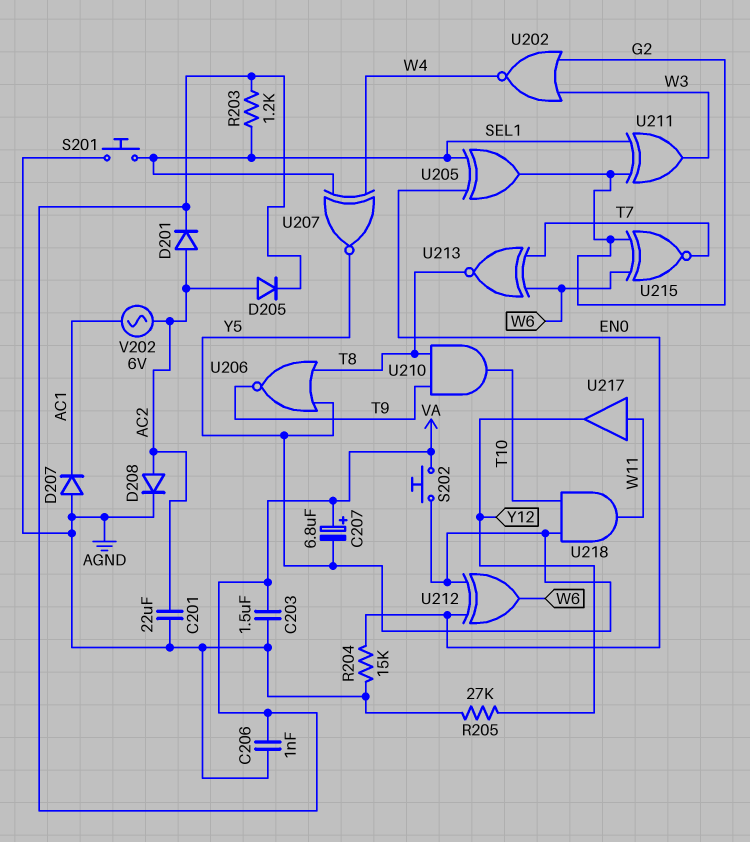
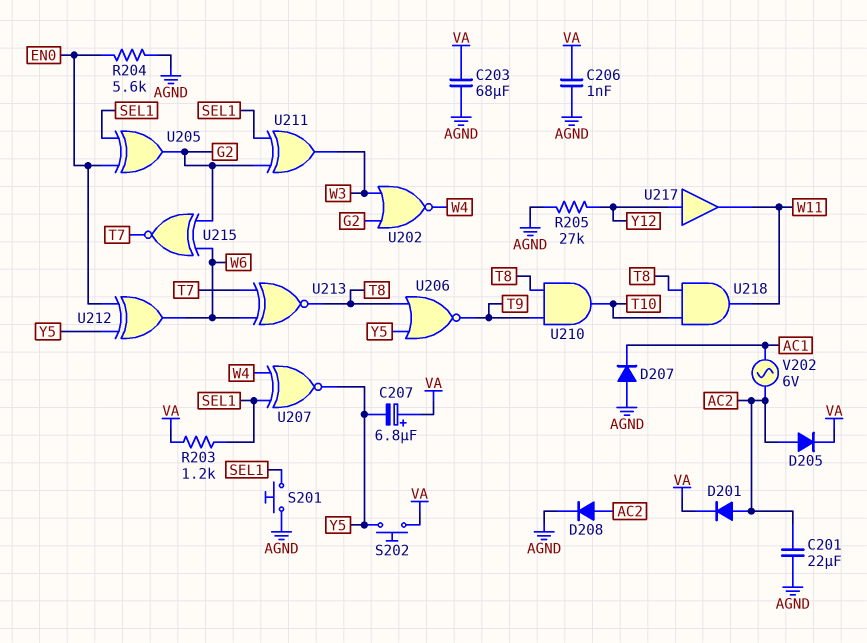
C203: 1.5uF (AGND, VA) -> 68uF (AGND, VA)
R204: 15k (AGND, EN0) -> 5.6k (AGND, EN0)
U217: buffer (in W11, out Y12) -> buffer (in Y12, out W11)
U218: AND (in T10, in Y5, out W11) -> AND (in T8, in T10, out W11)

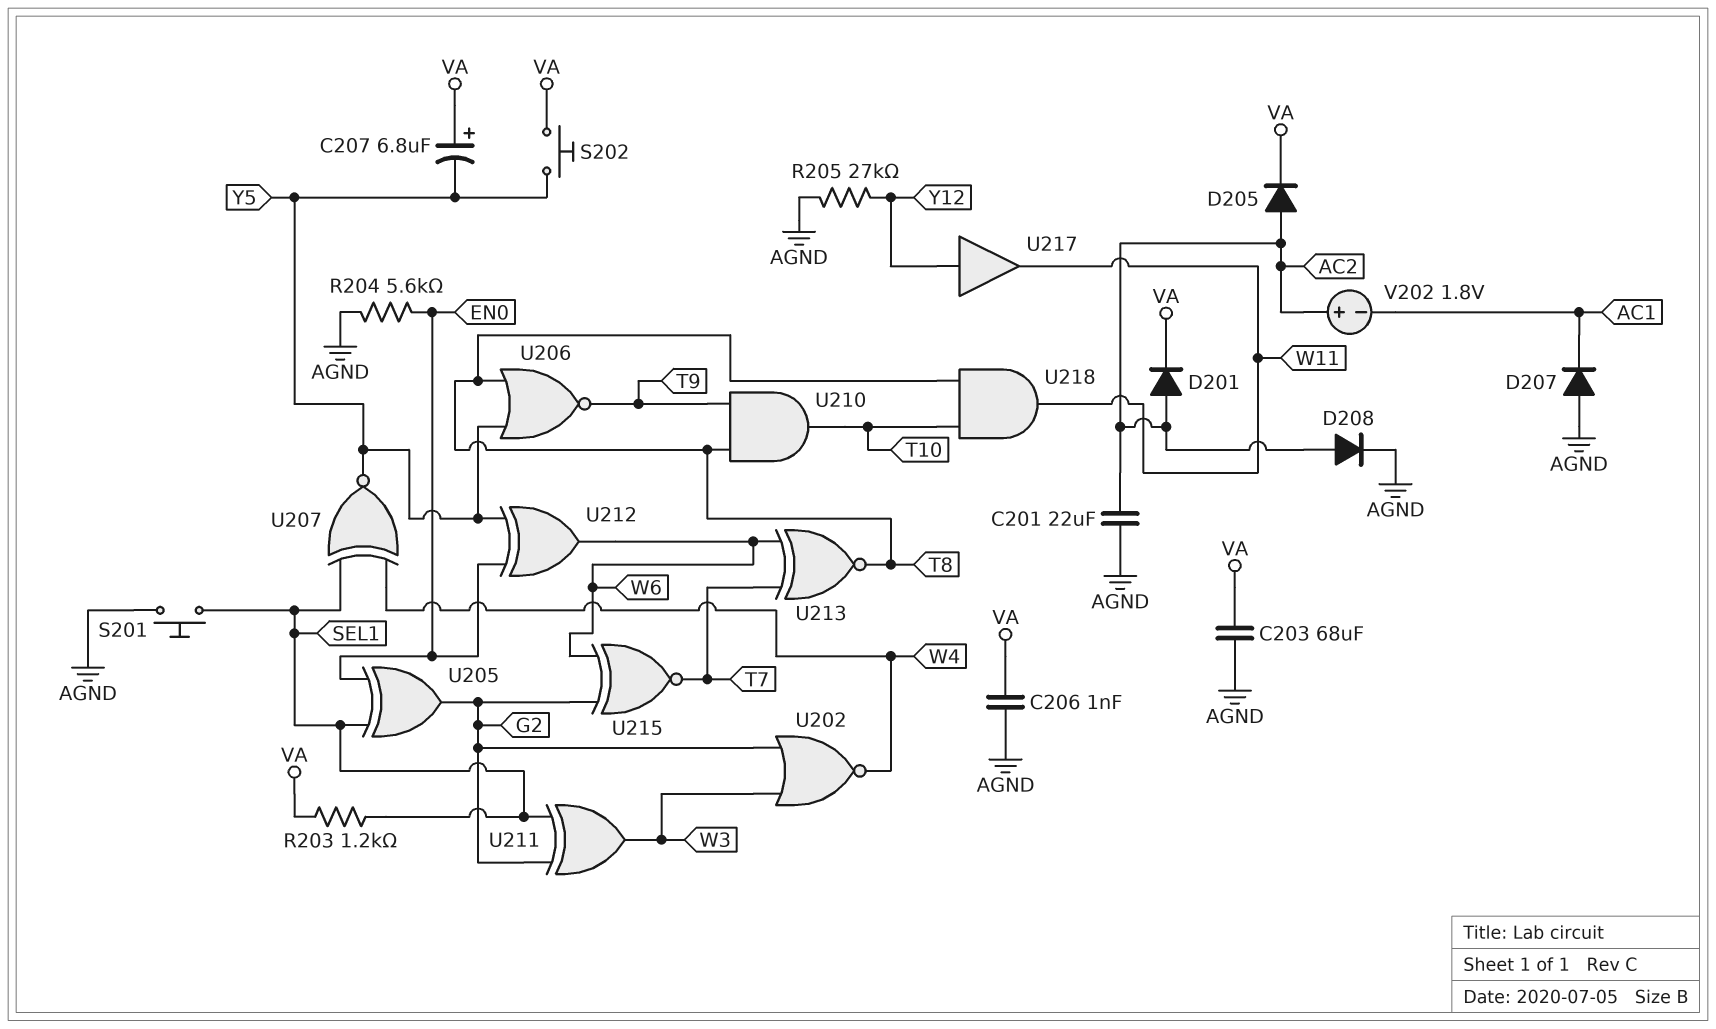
V202: AC 6V (AC1, AC2) -> 1.8V (plus AC2, minus AC1)

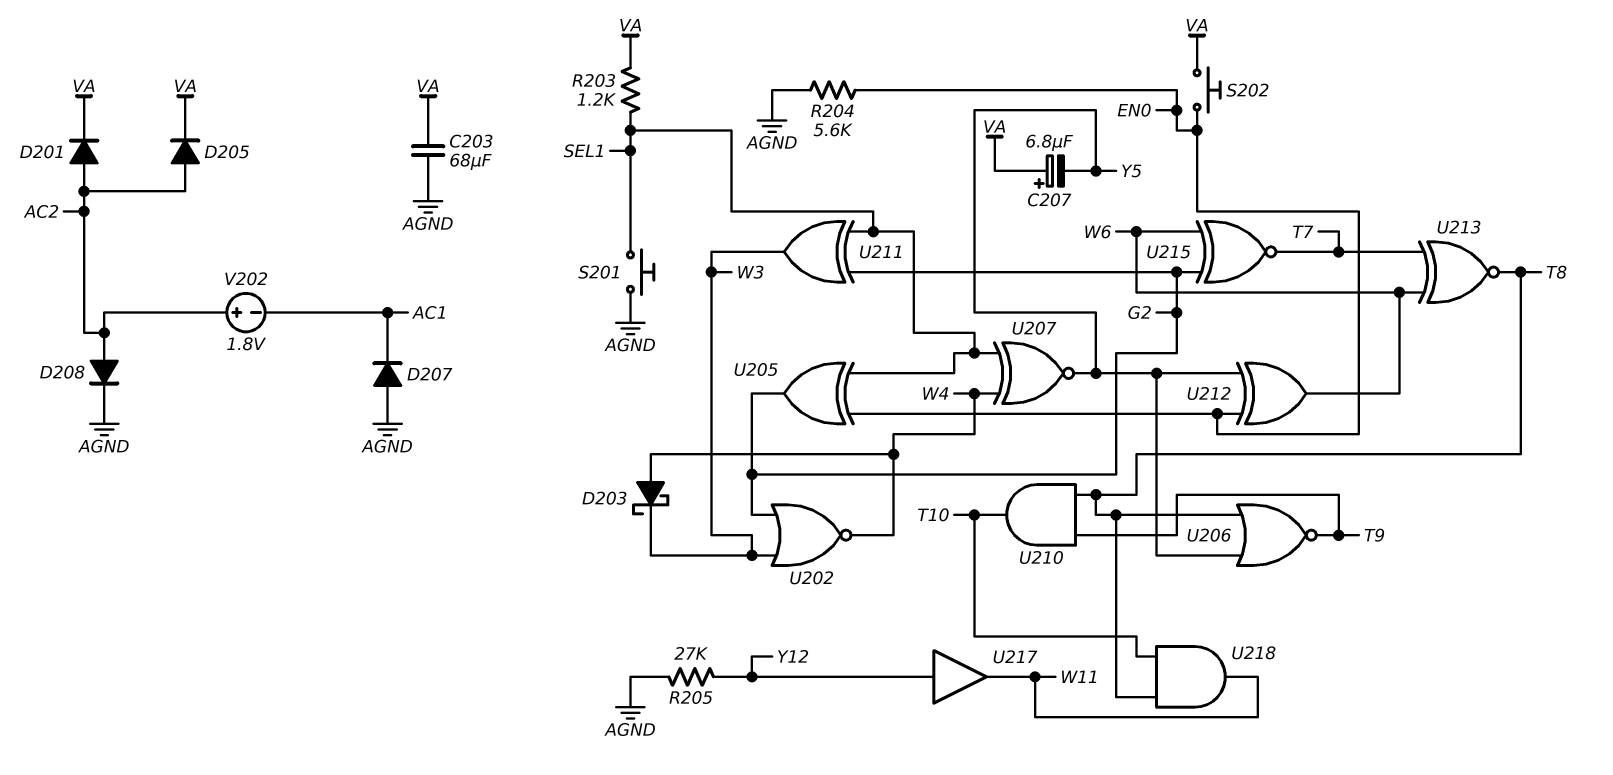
C201: 22uF (AC2, AGND) -> none
C206: 1nF (AGND, VA) -> none
D203: none -> schottky (A W4, K W3)
S202: button (VA, Y5) -> button (EN0, VA)

